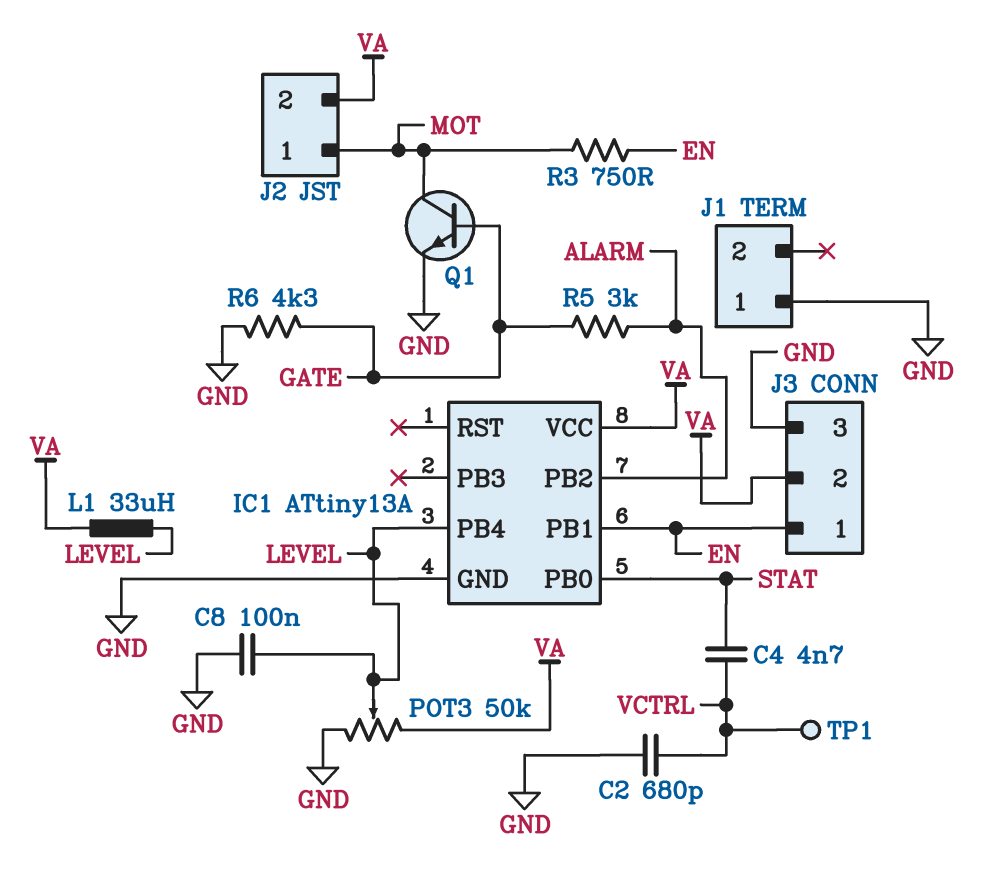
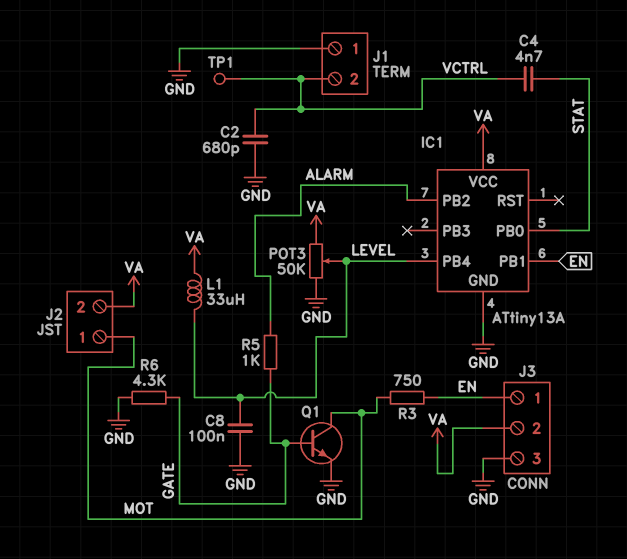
J1 pin 2: none -> VCTRL
R5: 3k (ALARM, GATE) -> 1k (ALARM, GATE)

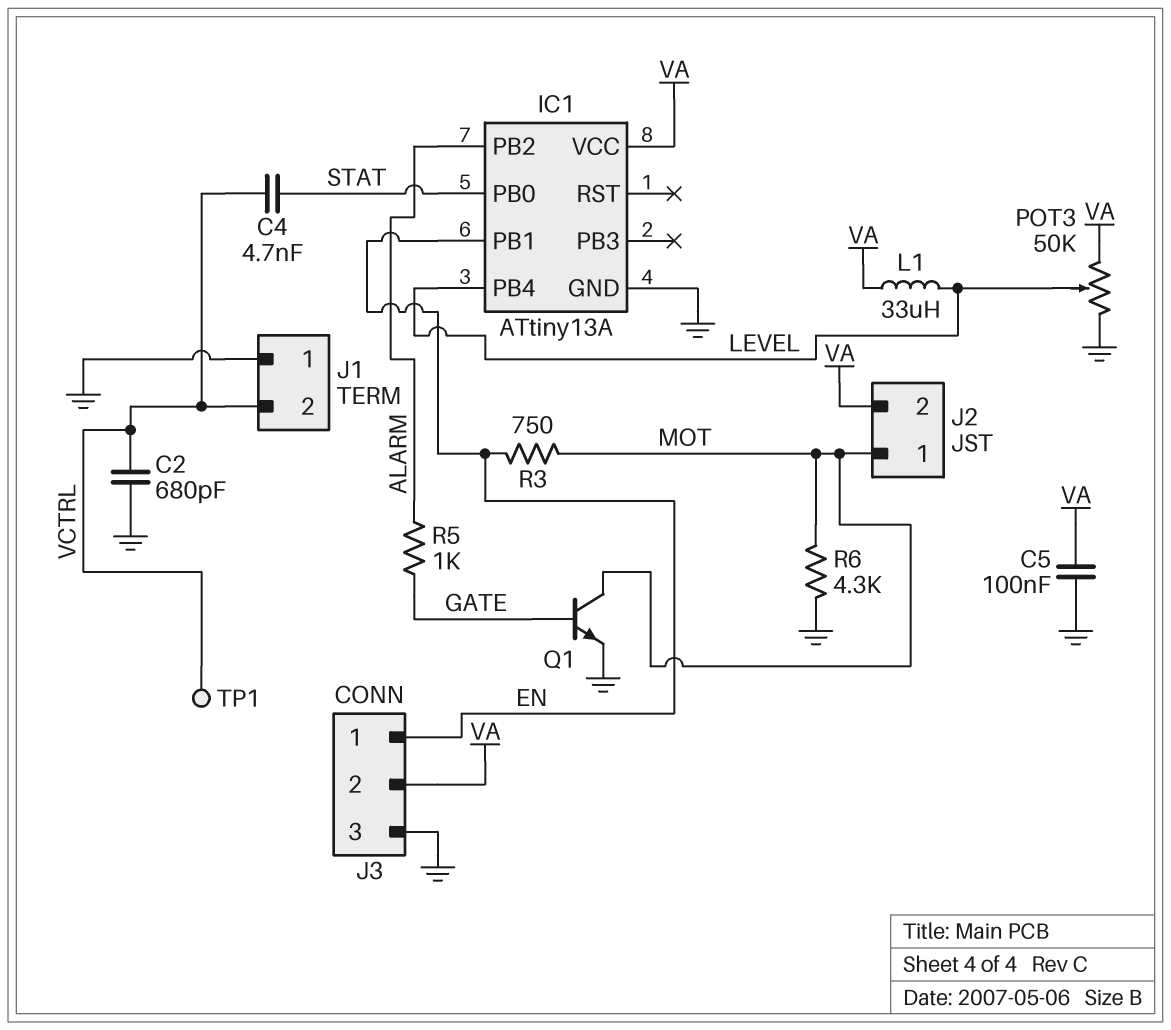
C5: none -> 100nF (GND, VA)
C8: 100nF (GND, LEVEL) -> none
R6: 4.3k (GATE, GND) -> 4.3k (GND, MOT)

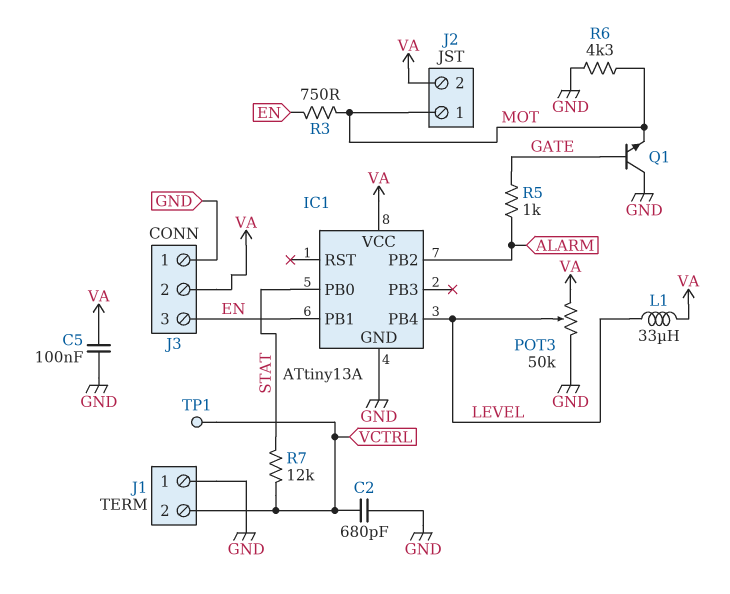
C4: 4.7nF (STAT, VCTRL) -> none
J3 pin 1: EN -> GND
J3 pin 3: GND -> EN
Q1: NPN (B GATE, C MOT, E GND) -> NPN (B GATE, C GND, E MOT)
R7: none -> 12k (STAT, VCTRL)

